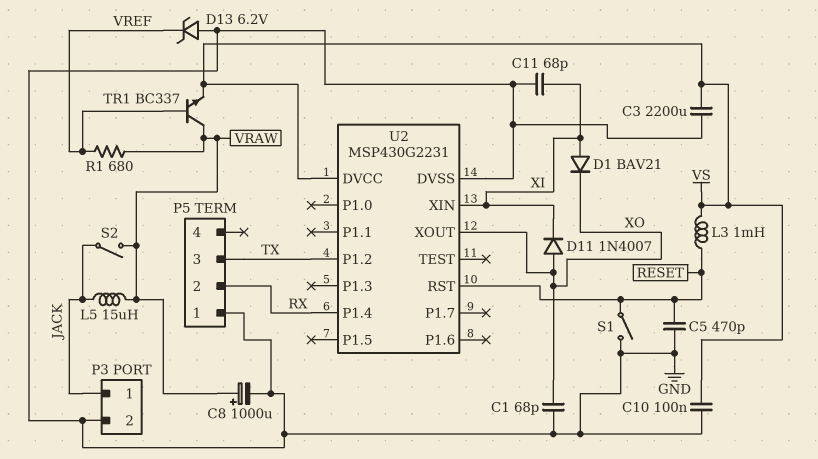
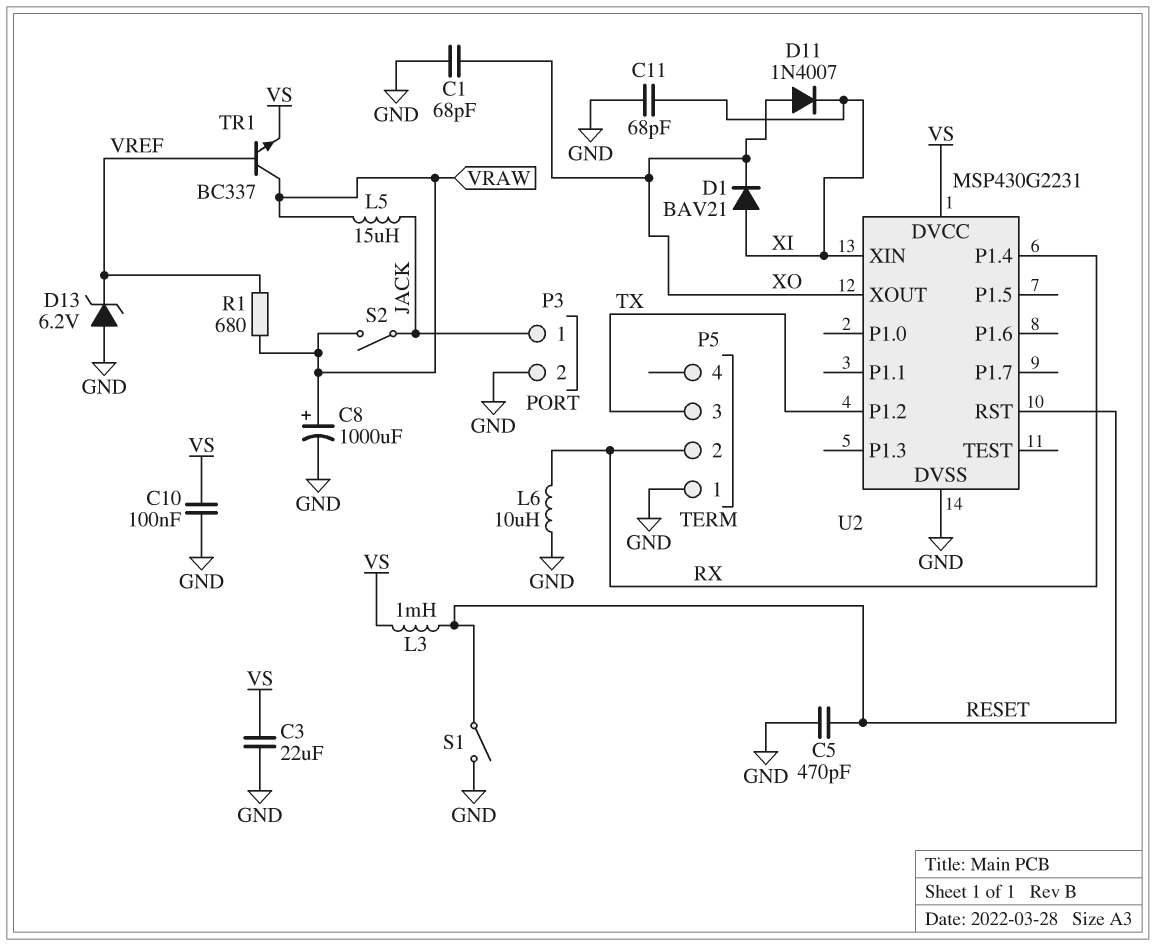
C3: 2200uF (GND, VS) -> 22uF (GND, VS)
L6: none -> 10uH (GND, RX)

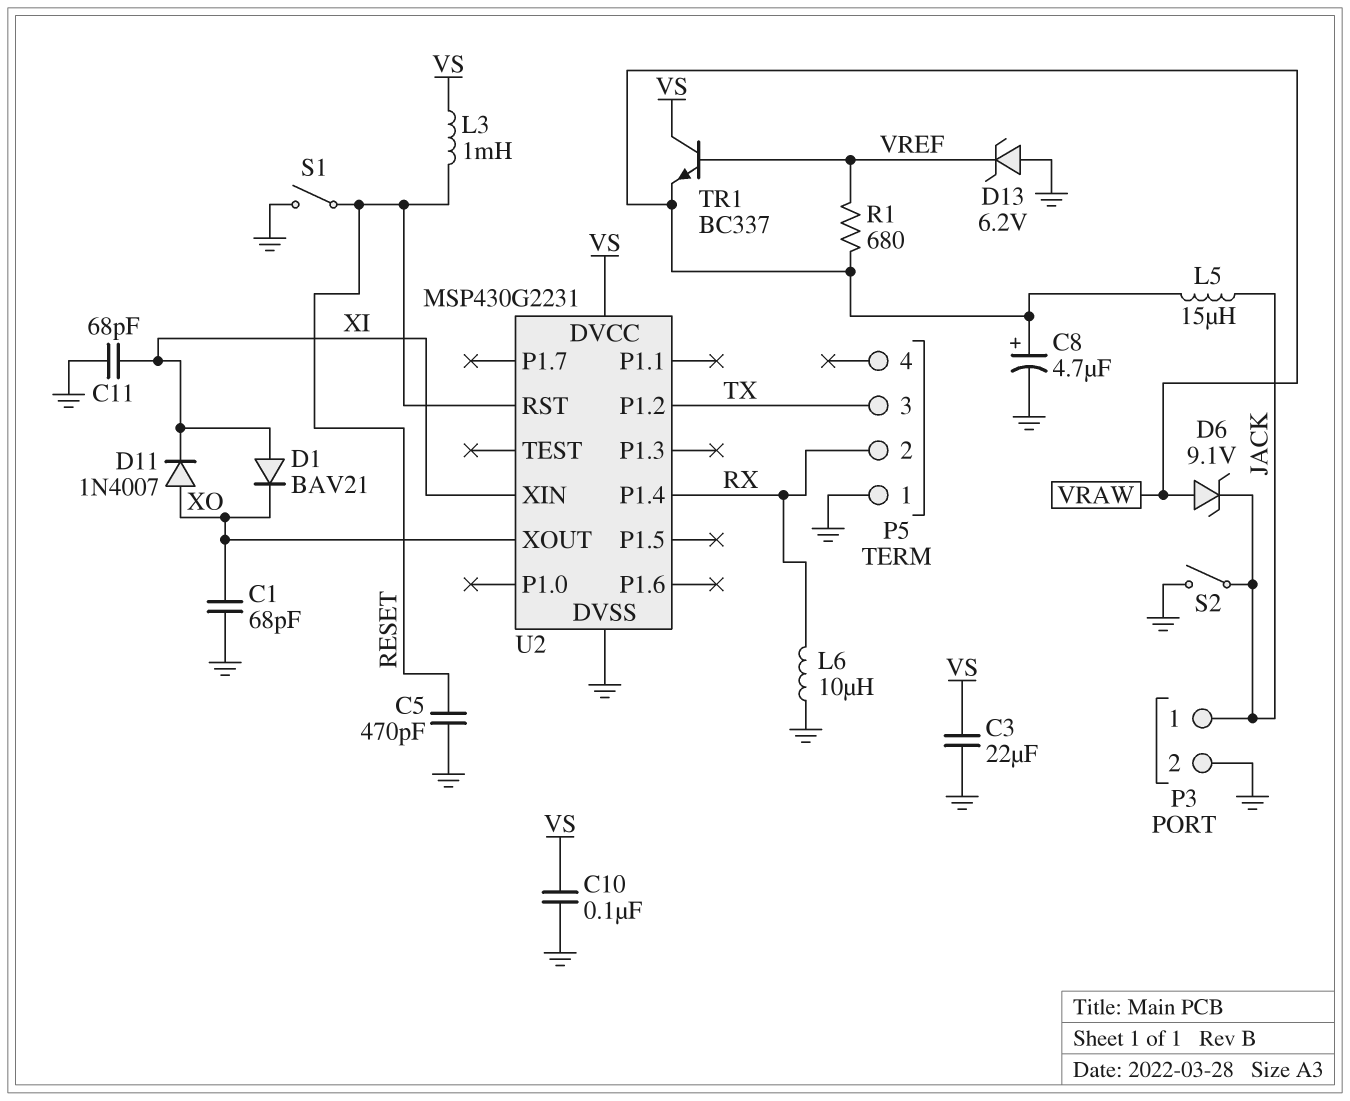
C8: 1000uF (plus VRAW, minus GND) -> 4.7uF (plus VRAW, minus GND)
D6: none -> zener 9.1V (A VRAW, K JACK)
S2: switch (JACK, VRAW) -> switch (GND, JACK)
TR1: NPN BC337 (B VREF, C VRAW, E VS) -> NPN BC337 (B VREF, C VS, E VRAW)

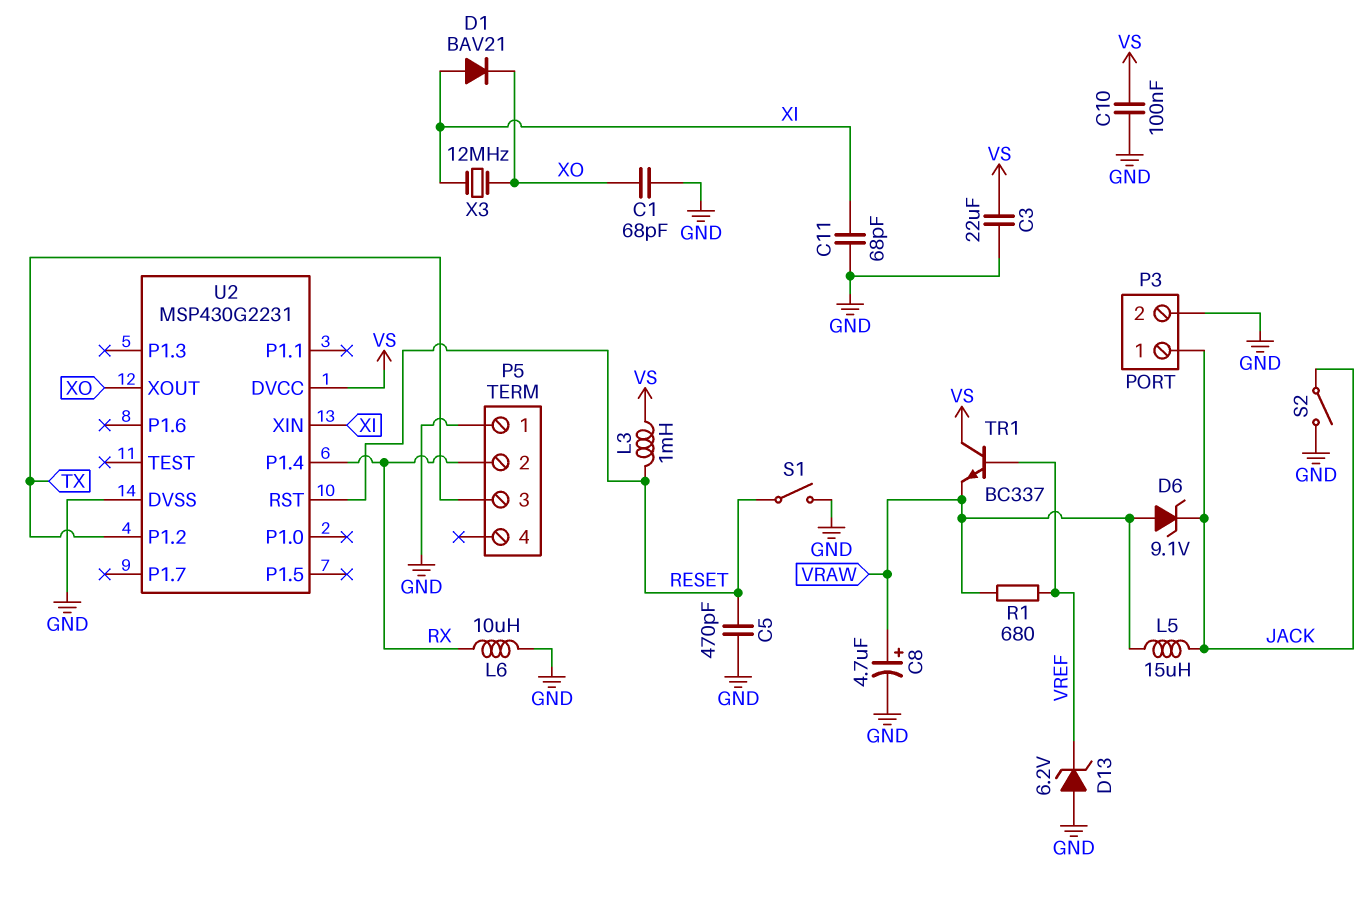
D11: diode 1N4007 (A XO, K XI) -> none
X3: none -> 12MHz (XI, XO)

